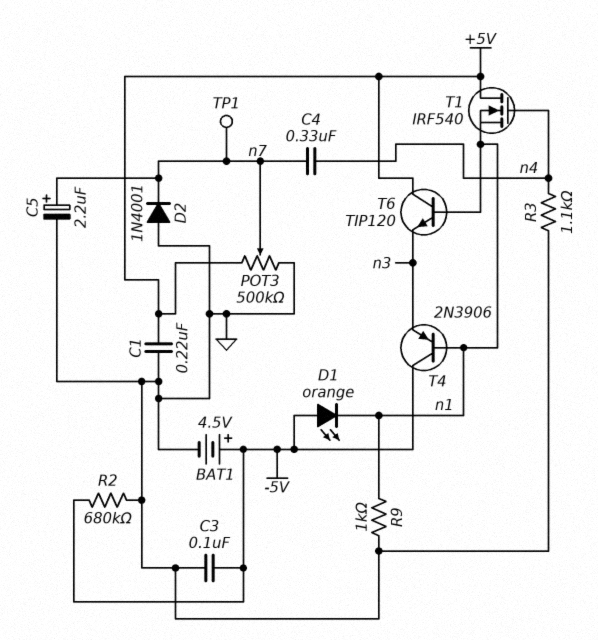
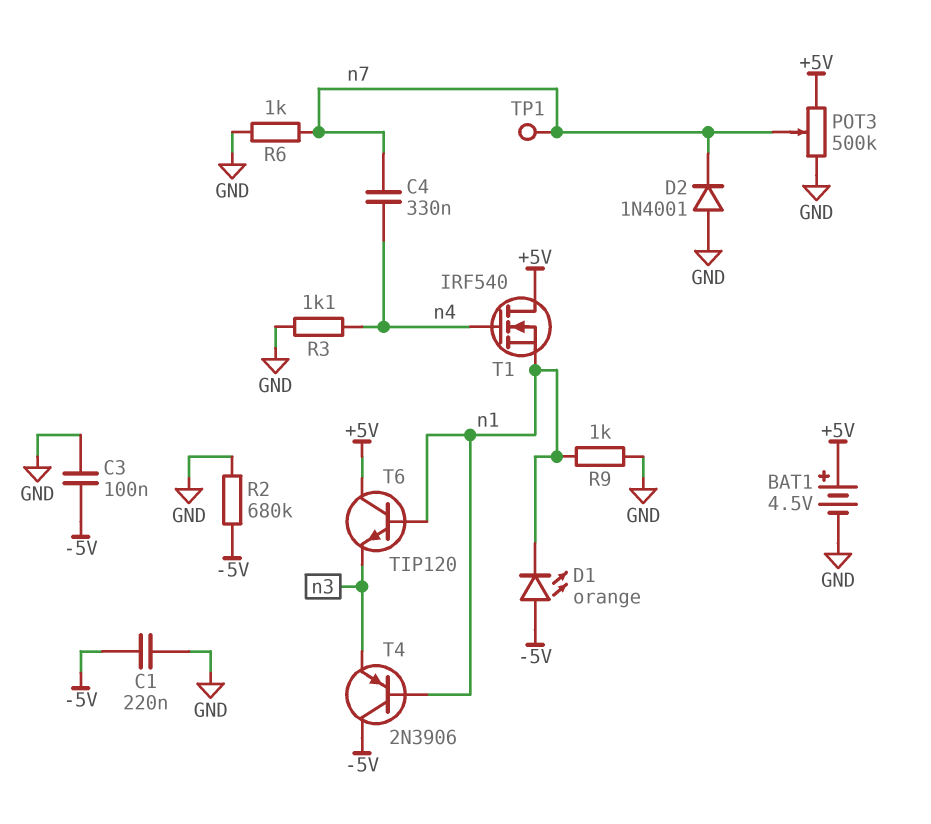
BAT1: 4.5V (plus -5V, minus GND) -> 4.5V (plus +5V, minus GND)
C1: 220nF (+5V, GND) -> 220nF (-5V, GND)
C5: 2.2uF (plus n7, minus GND) -> none
R6: none -> 1k (GND, n7)

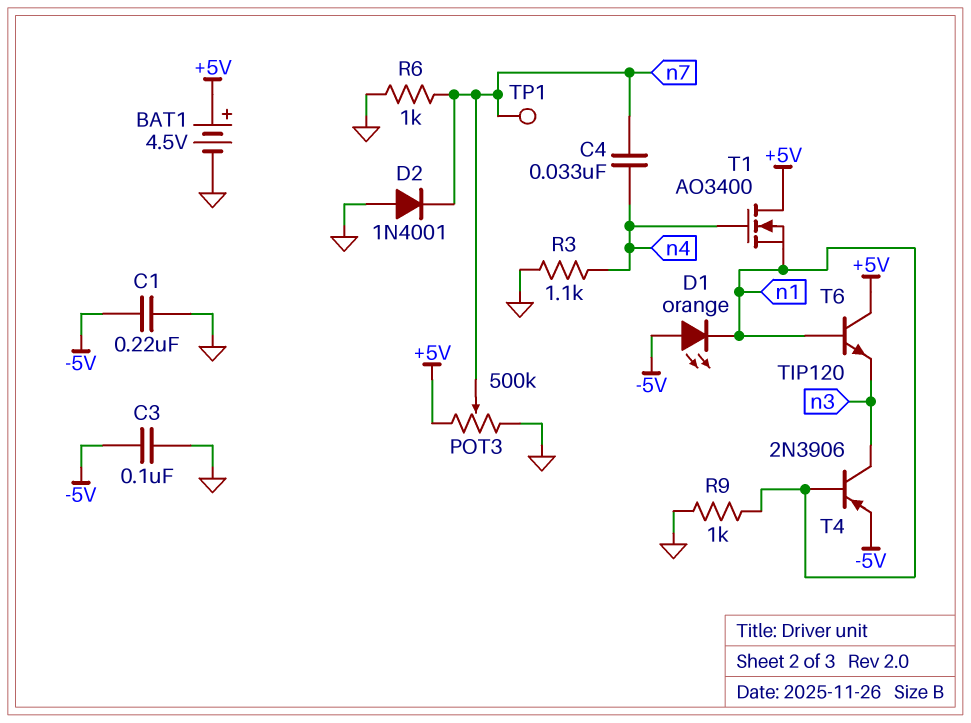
C4: 330nF (n4, n7) -> 33nF (n4, n7)
R2: 680k (-5V, GND) -> none
T1: NMOS IRF540 (G n4, D +5V, S n1) -> NMOS AO3400 (G n4, D +5V, S n1)
T4: PNP 2N3906 (B n1, C -5V, E n3) -> PNP 2N3906 (B n1, C n3, E -5V)

